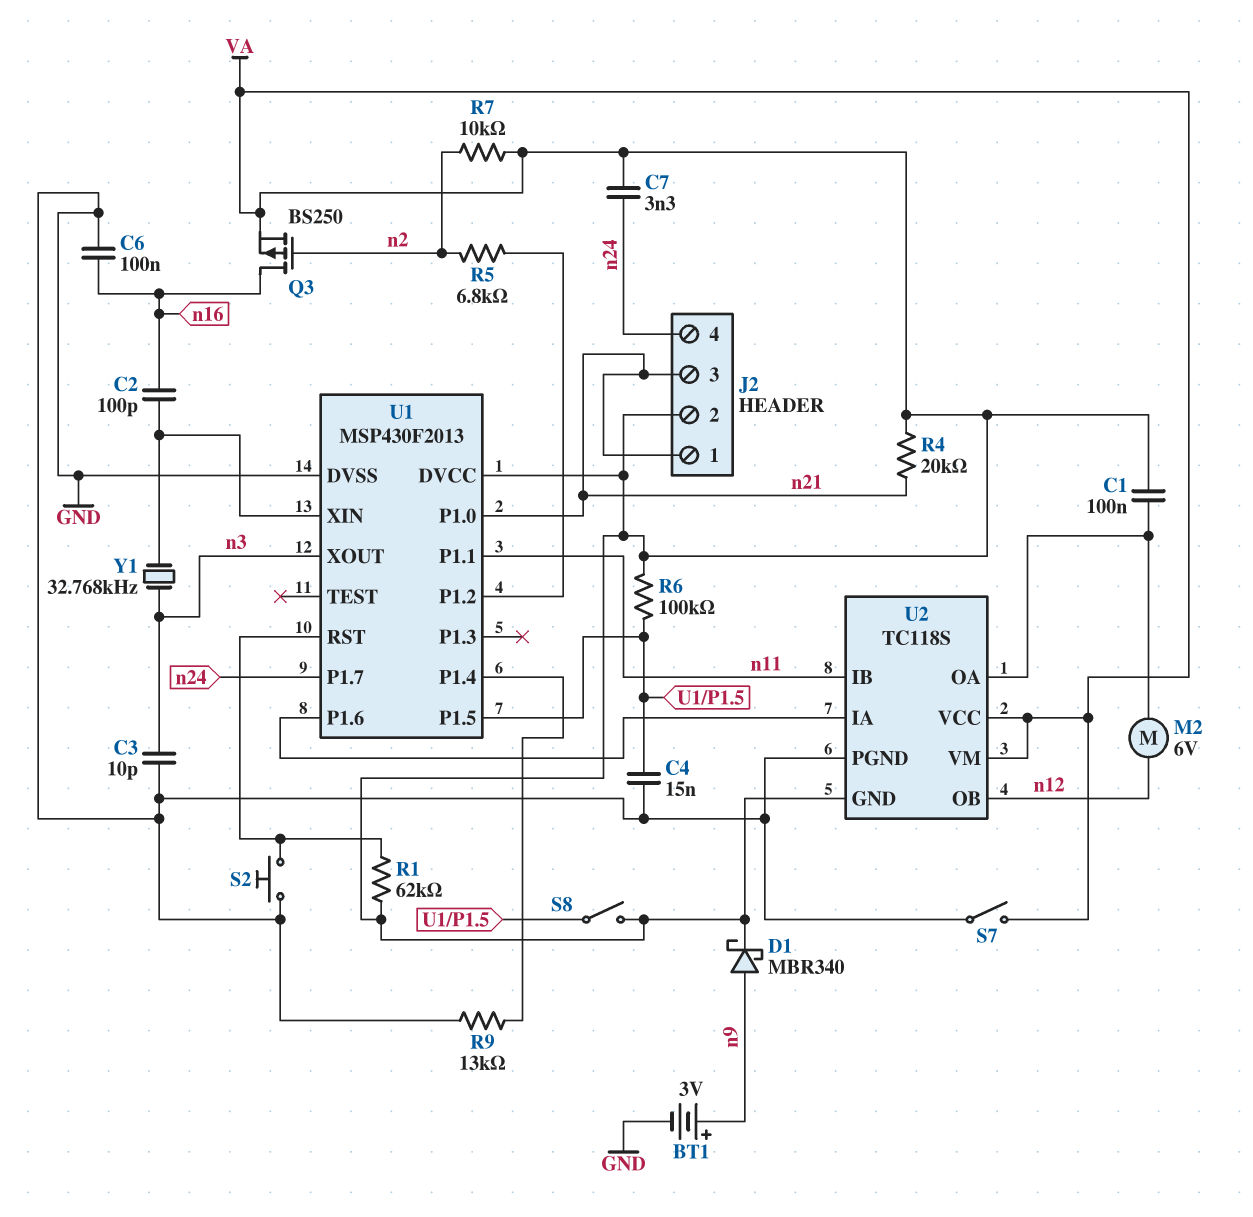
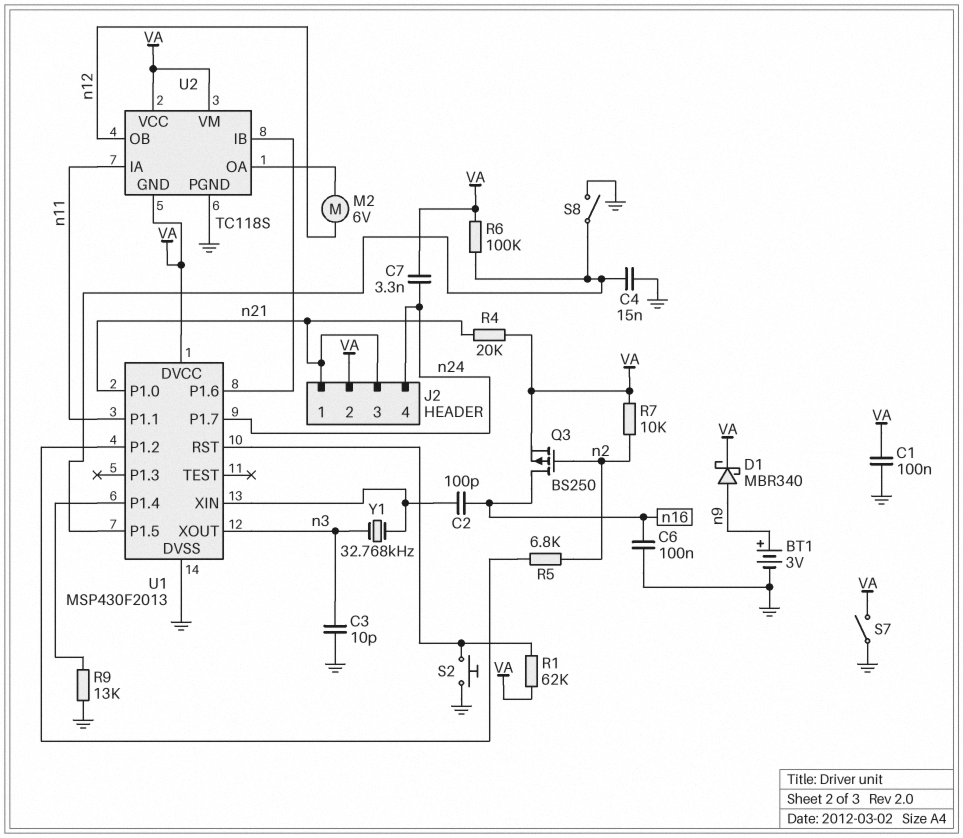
C1: 100nF (U2/OA, VA) -> 100nF (GND, VA)
S8: switch (U1/P1.5, VA) -> switch (GND, U1/P1.5)
U2 pin IA: U1/P1.6 -> n11
U2 pin IB: n11 -> U1/P1.6

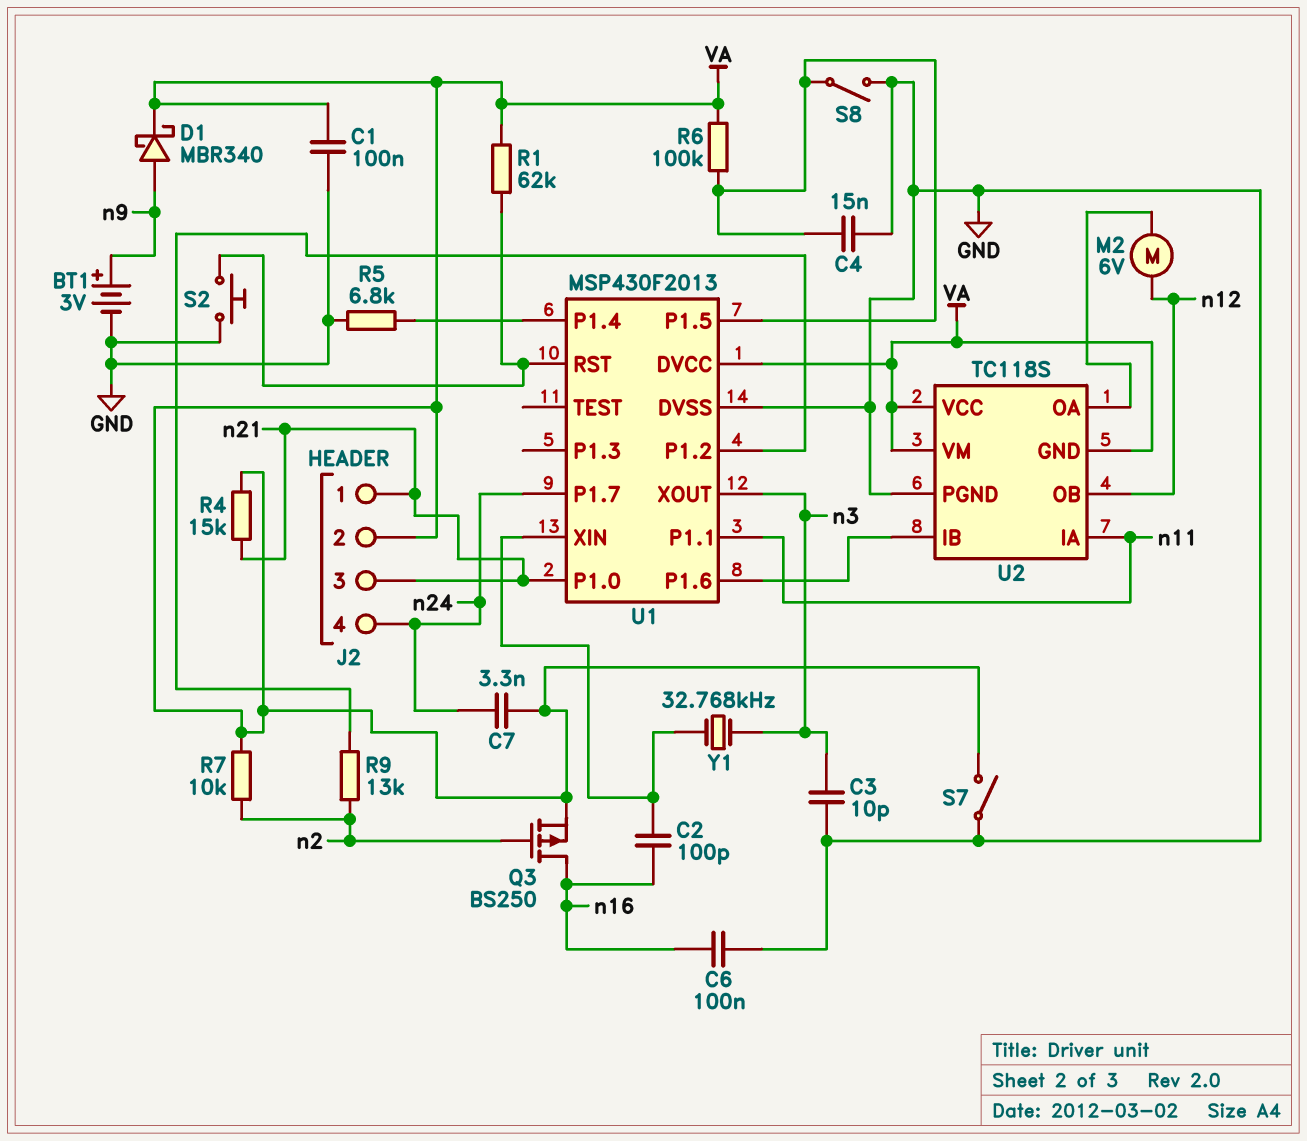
R4: 20k (VA, n21) -> 15k (VA, n21)
R5: 6.8k (U1/P1.2, n2) -> 6.8k (GND, U1/P1.4)
R9: 13k (GND, U1/P1.4) -> 13k (U1/P1.2, n2)

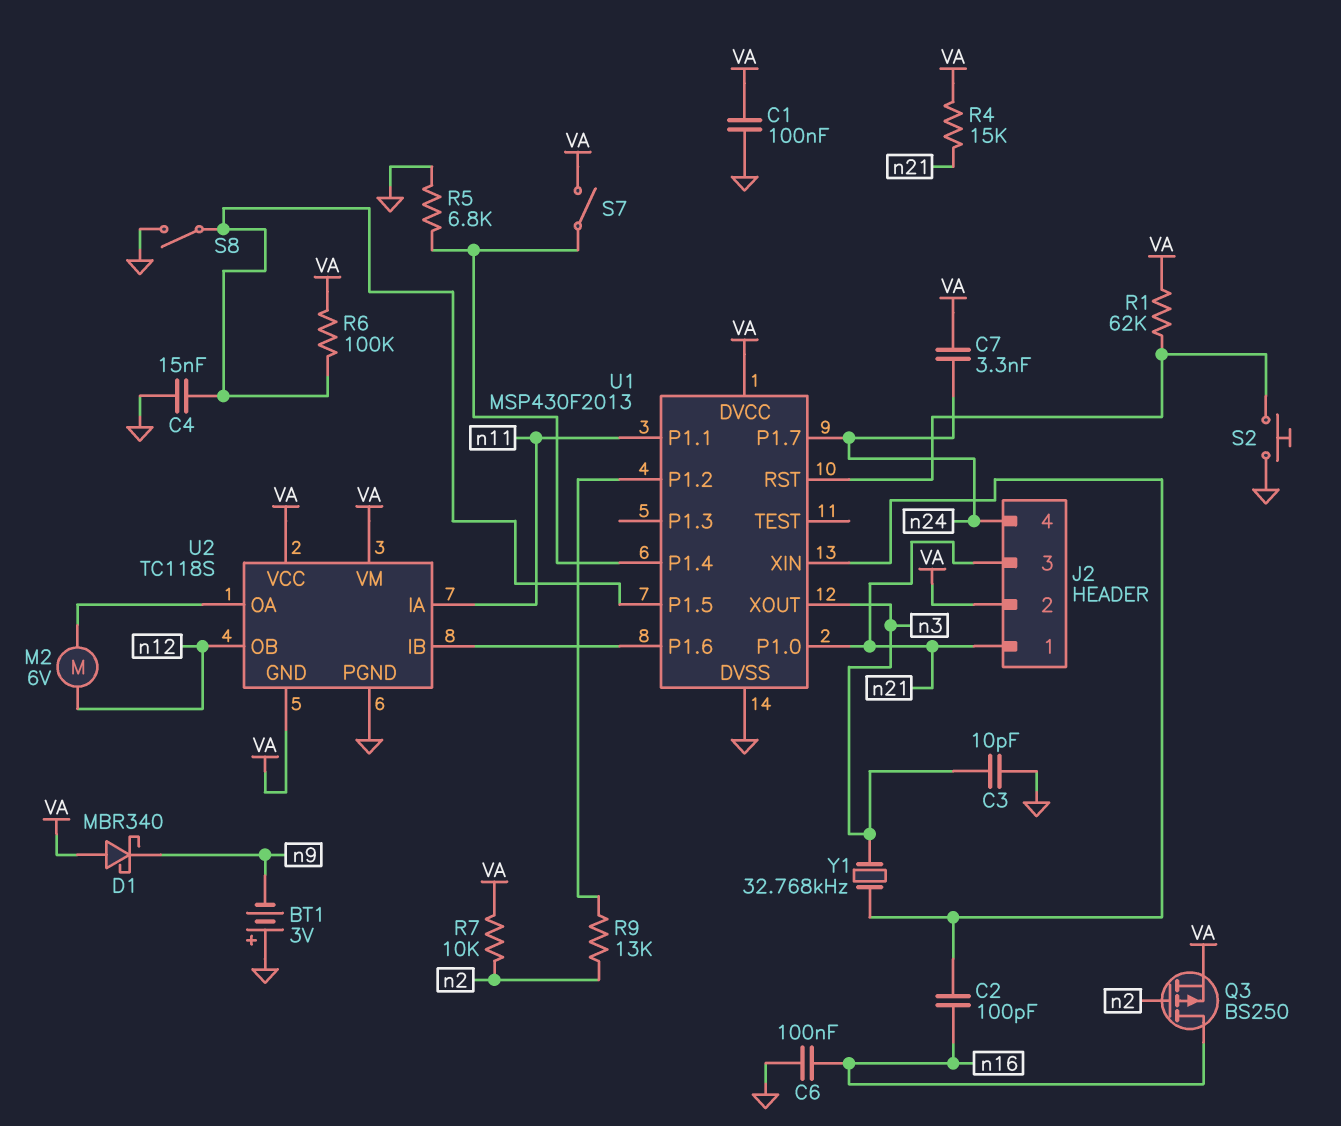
BT1: 3V (plus n9, minus GND) -> 3V (plus GND, minus n9)
D1: schottky MBR340 (A n9, K VA) -> schottky MBR340 (A VA, K n9)
S7: switch (GND, VA) -> switch (U1/P1.4, VA)

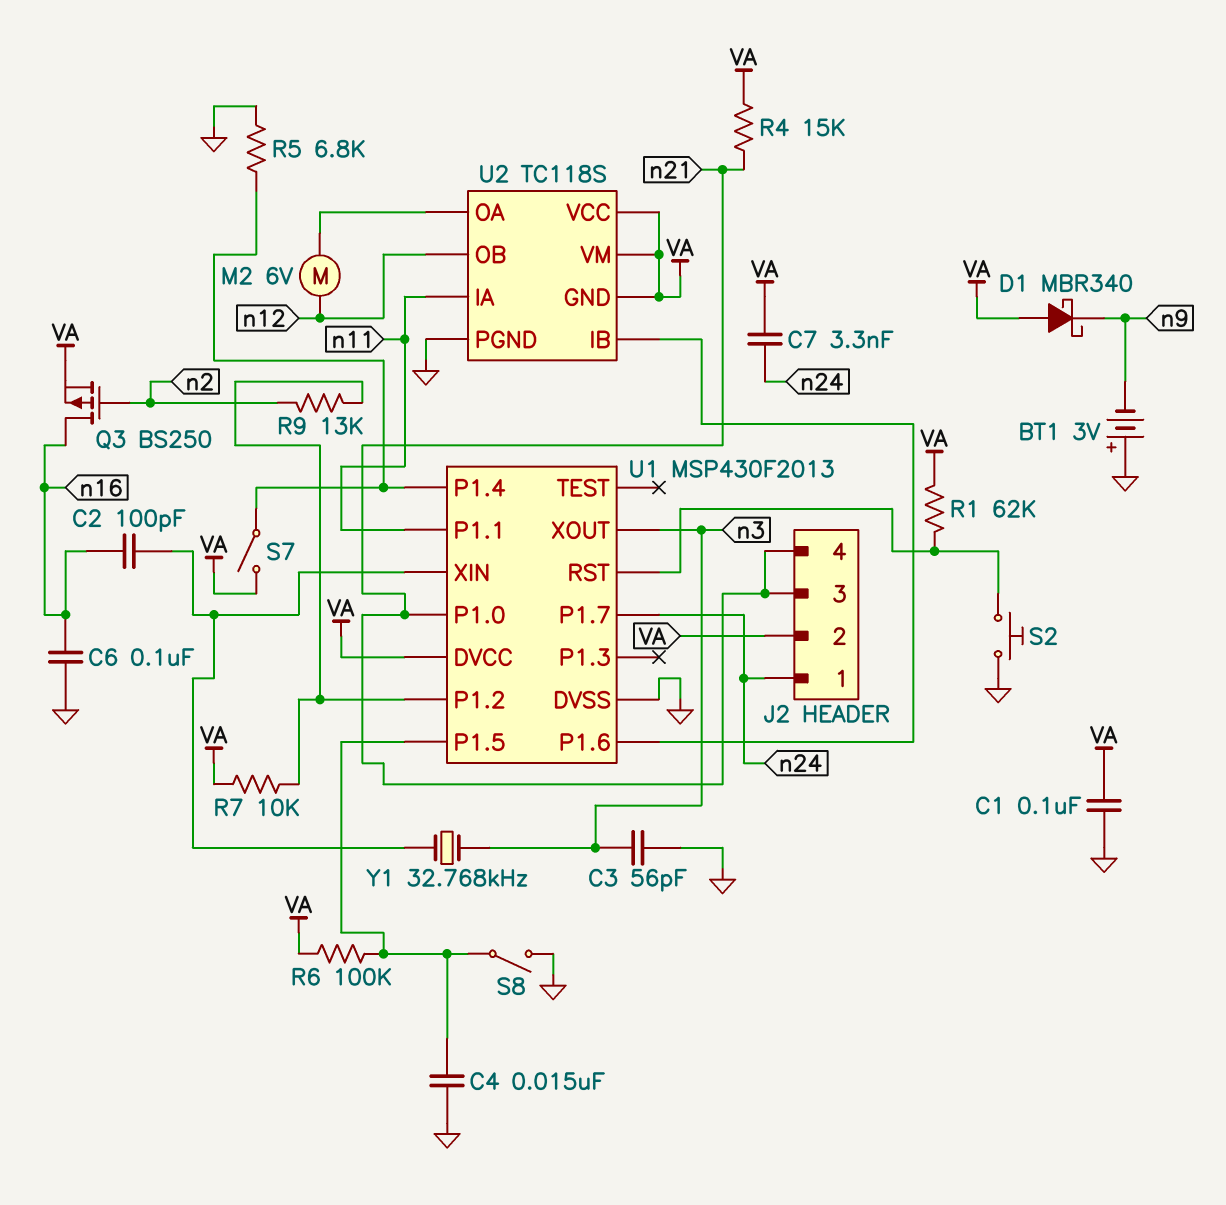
C3: 10pF (GND, n3) -> 56pF (GND, n3)
J2 pin 1: n21 -> n24
J2 pin 4: n24 -> n21
R7: 10k (VA, n2) -> 10k (U1/P1.2, VA)

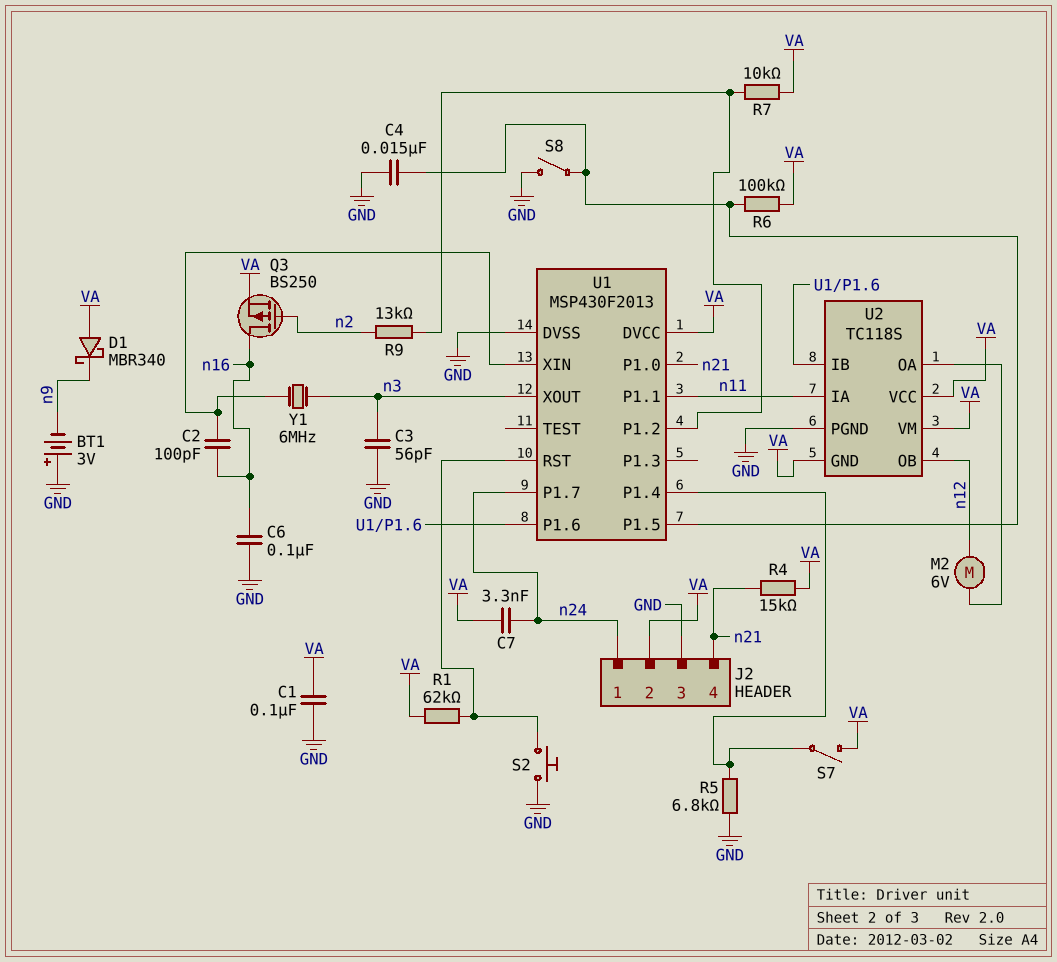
J2 pin 3: n21 -> GND
Y1: 32.768kHz (U1/XIN, n3) -> 6MHz (U1/XIN, n3)

